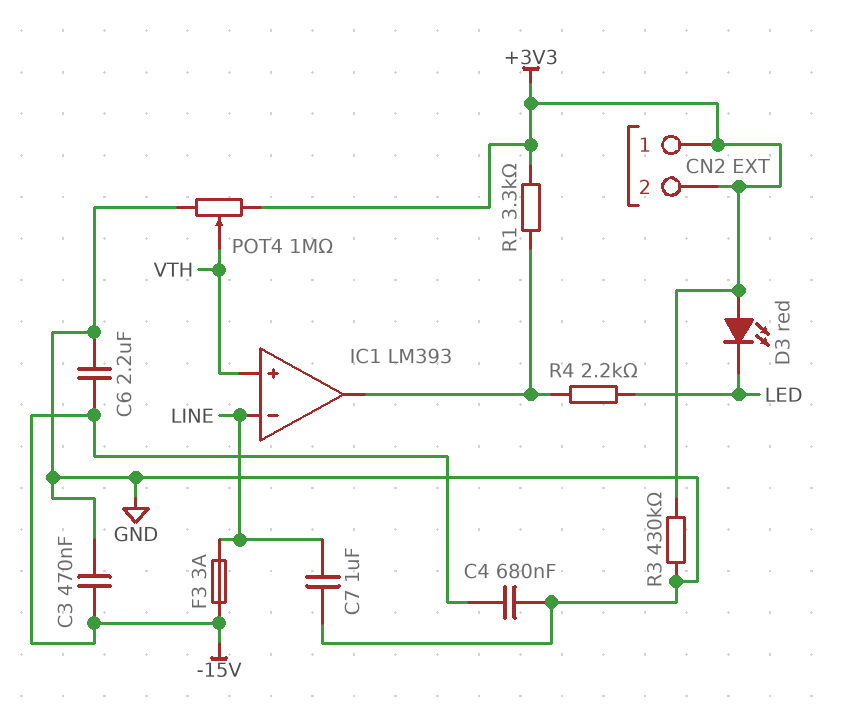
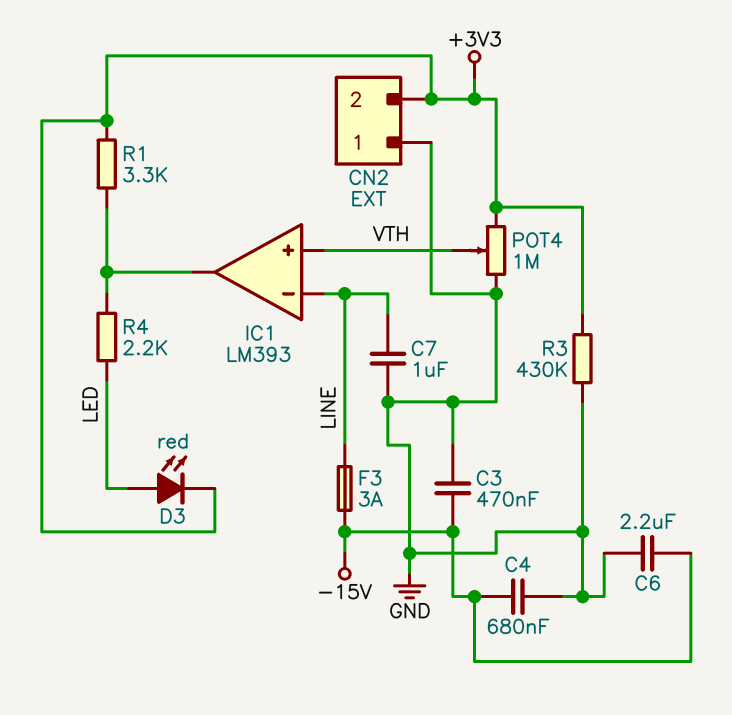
CN2 pin 1: +3V3 -> GND
D3: LED red (A +3V3, K LED) -> LED red (A LED, K +3V3)

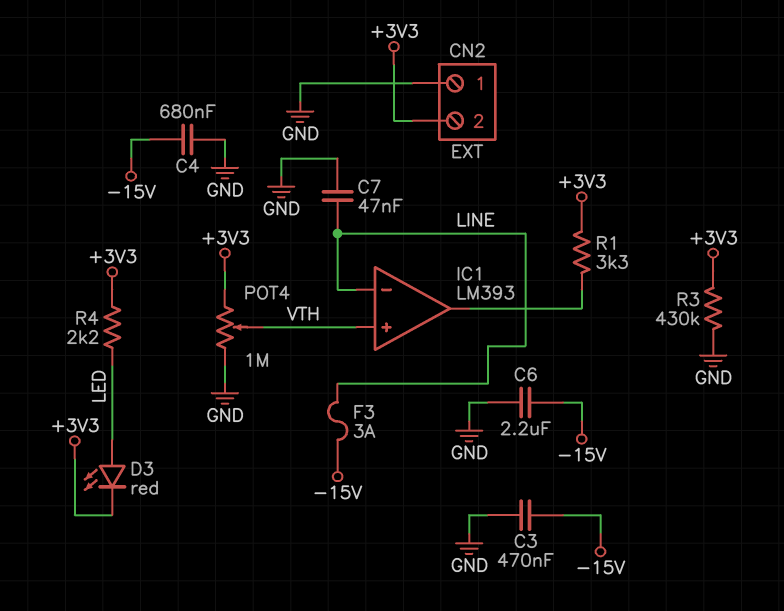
C7: 1uF (GND, LINE) -> 47nF (GND, LINE)
R4: 2.2k (IC1/out, LED) -> 2.2k (+3V3, LED)

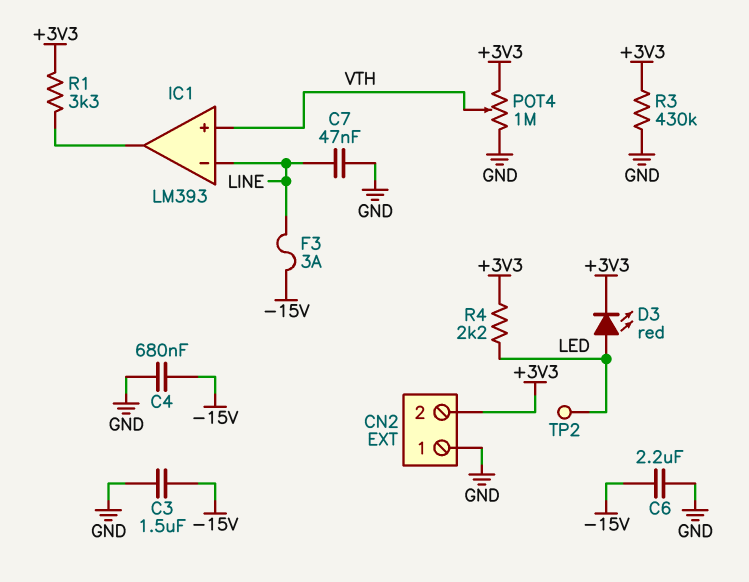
C3: 470nF (-15V, GND) -> 1.5uF (-15V, GND)
TP2: none -> test point (LED)

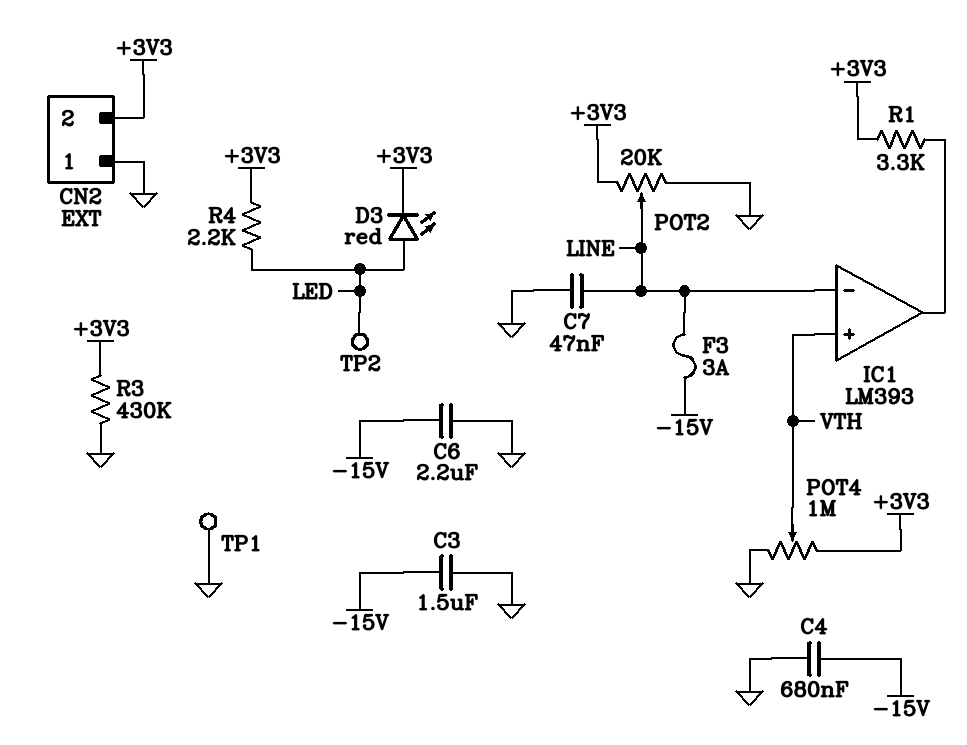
POT2: none -> 20k (+3V3, GND, wiper LINE)
TP1: none -> test point (GND)

